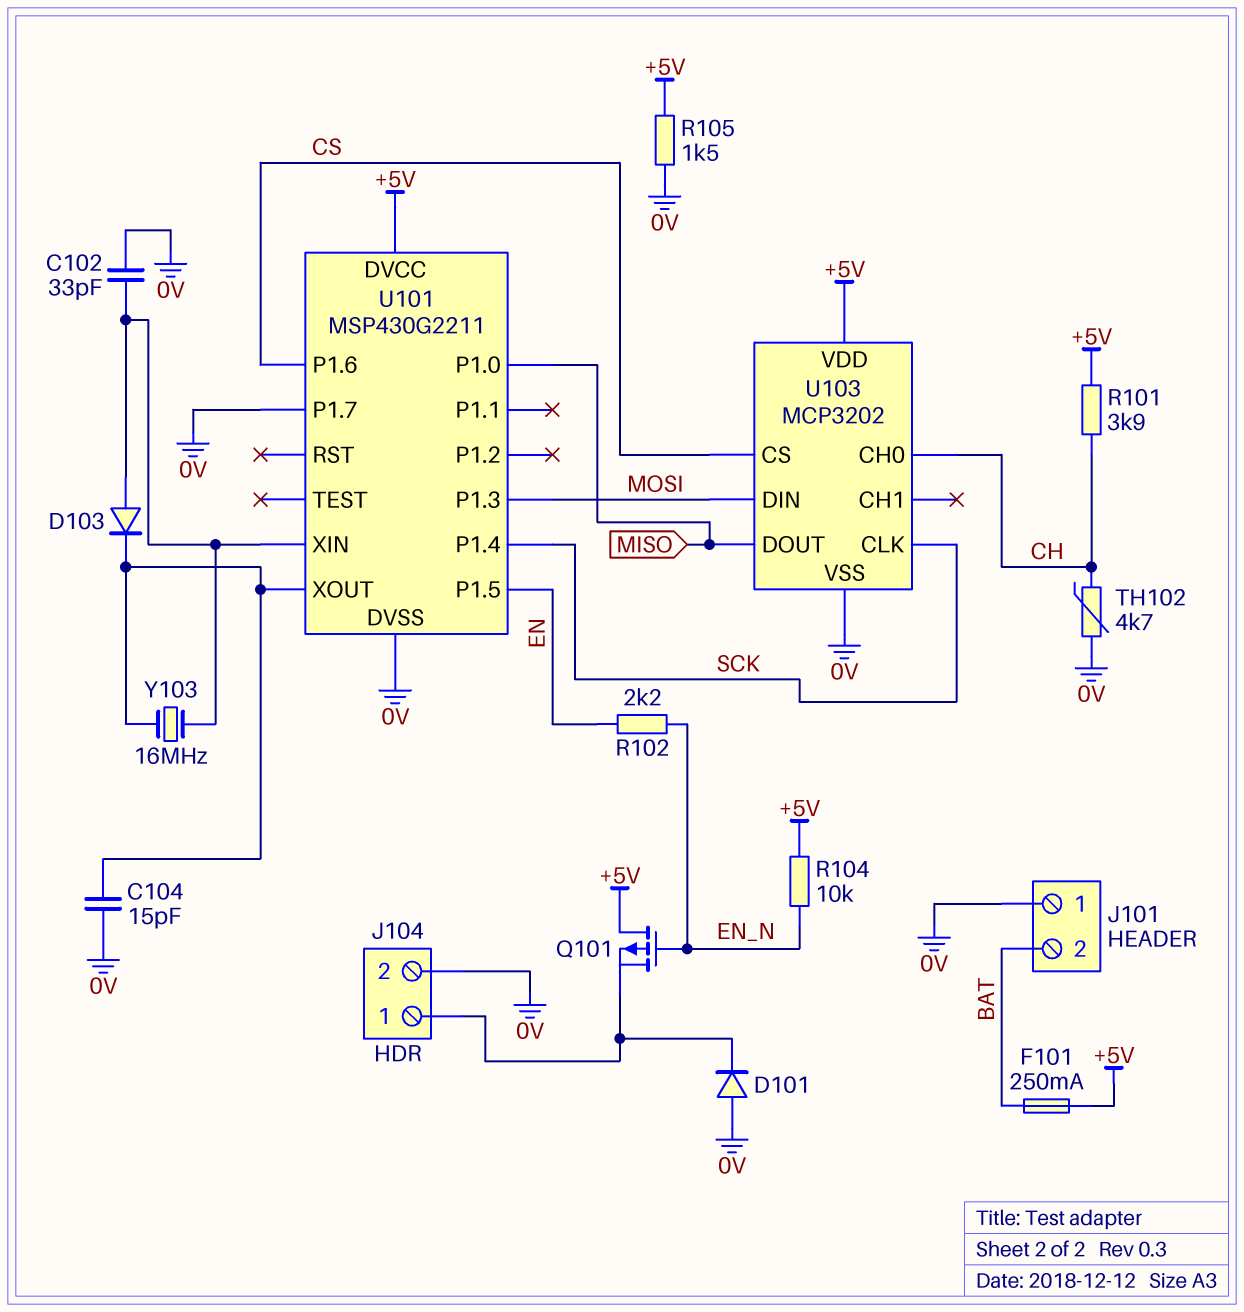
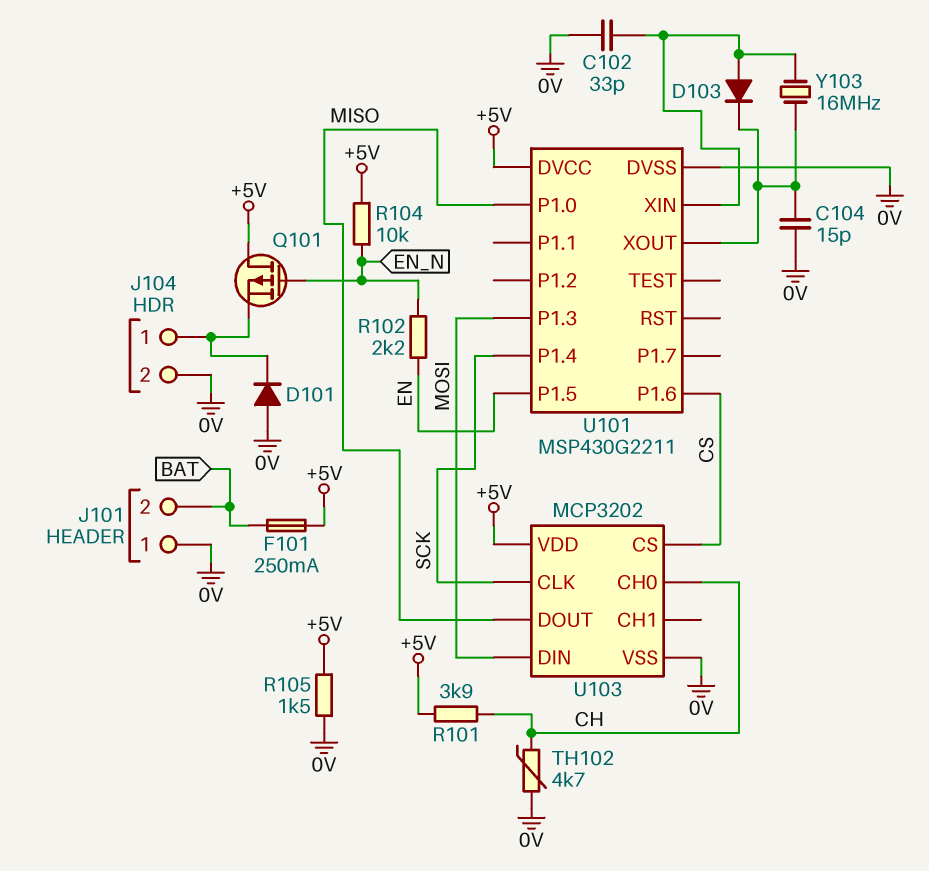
U101 pin P1.7: 0V -> none

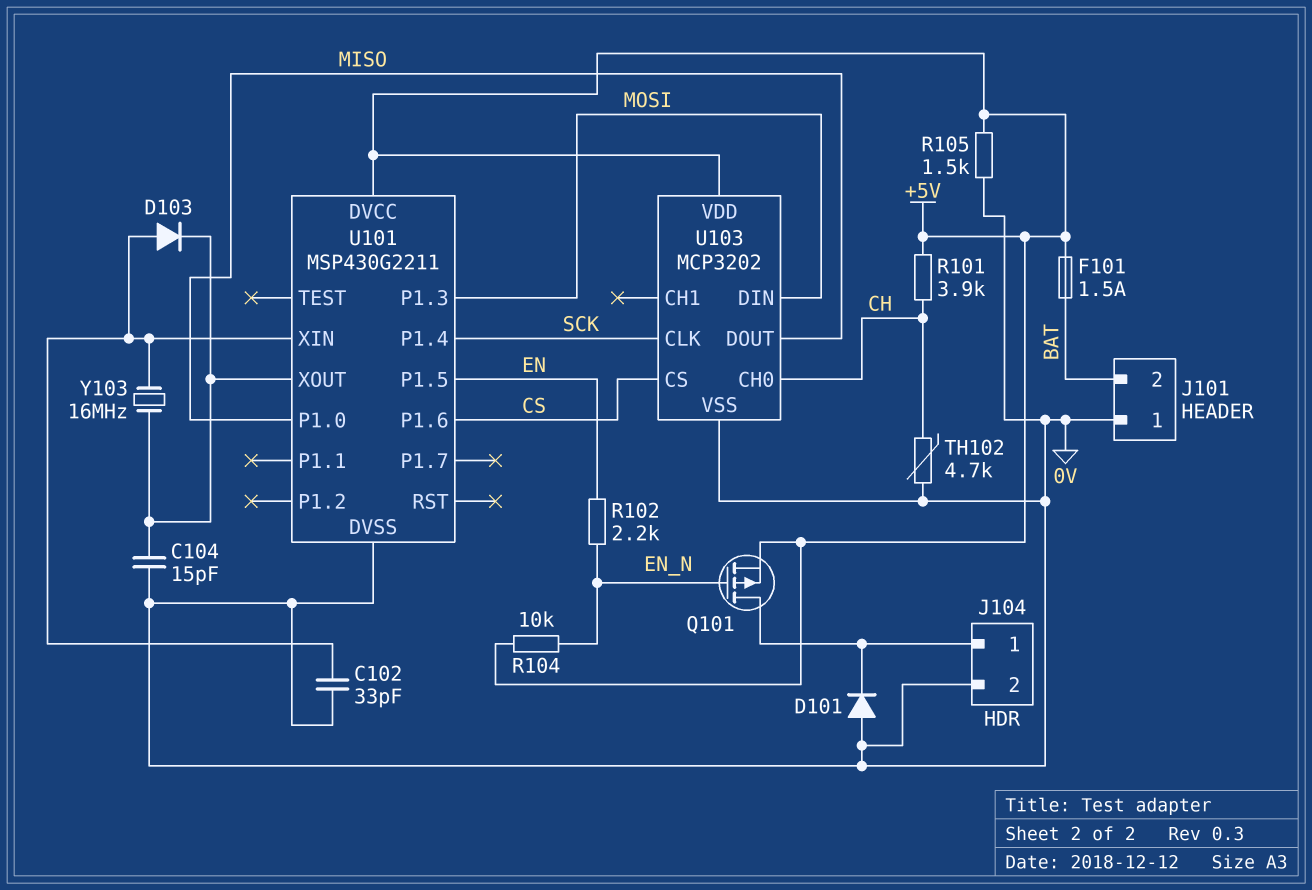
F101: 250mA (+5V, BAT) -> 1.5A (+5V, BAT)
Q101: PMOS (G EN_N, D +5V, S J104/1) -> PMOS (G EN_N, D J104/1, S +5V)

